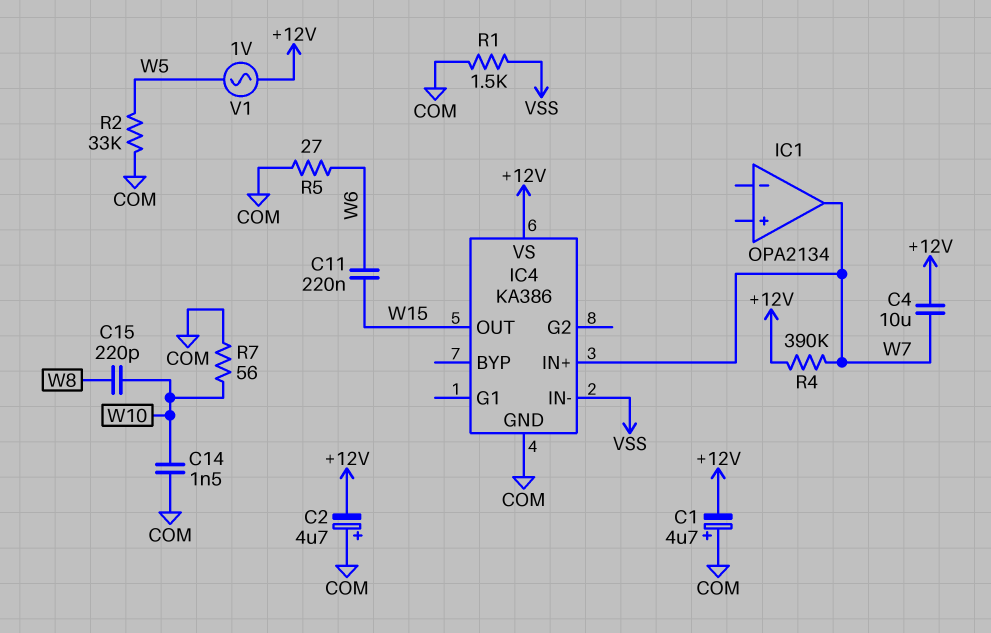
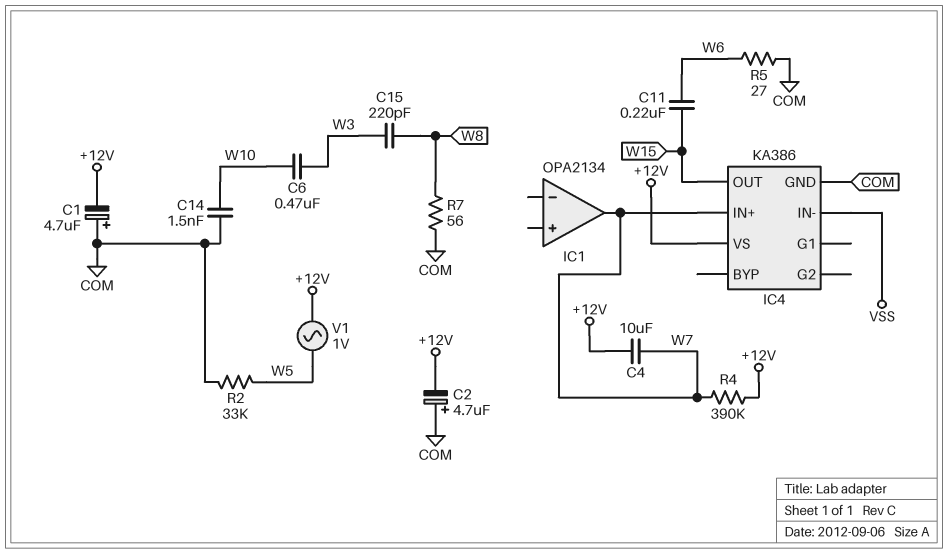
C6: none -> 470nF (W3, W10)
C15: 220pF (W8, W10) -> 220pF (W3, W8)
R1: 1.5k (COM, VSS) -> none
R7: 56 (COM, W10) -> 56 (COM, W8)

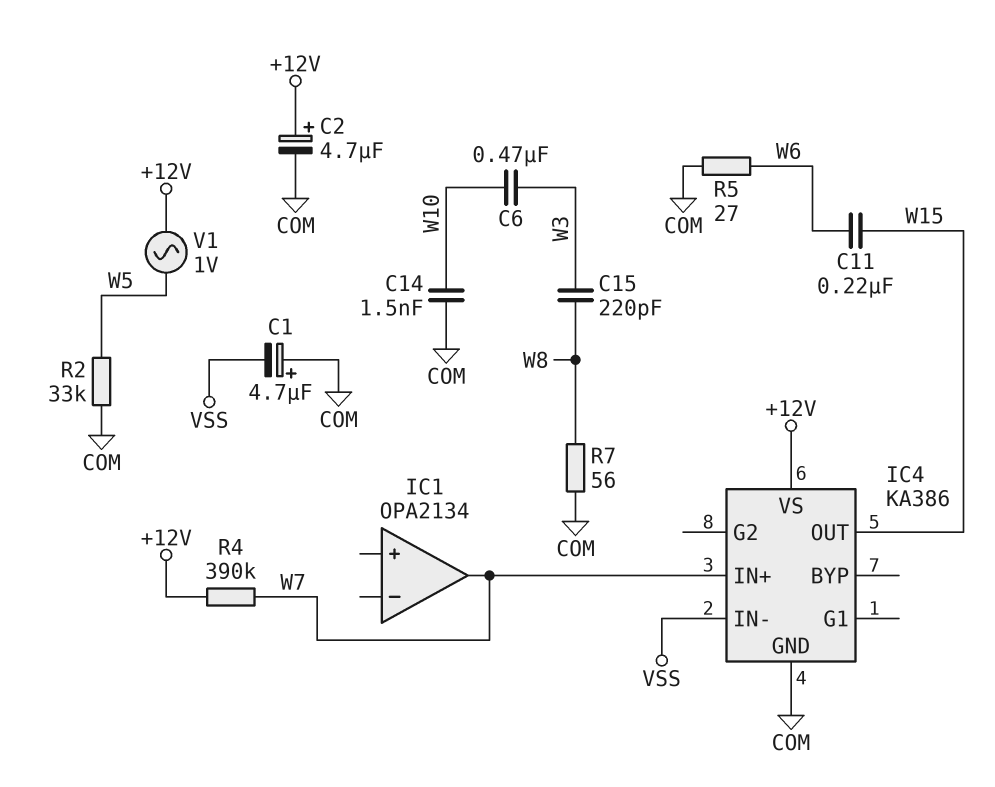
C1: 4.7uF (plus COM, minus +12V) -> 4.7uF (plus COM, minus VSS)
C2: 4.7uF (plus COM, minus +12V) -> 4.7uF (plus +12V, minus COM)
C4: 10uF (+12V, W7) -> none

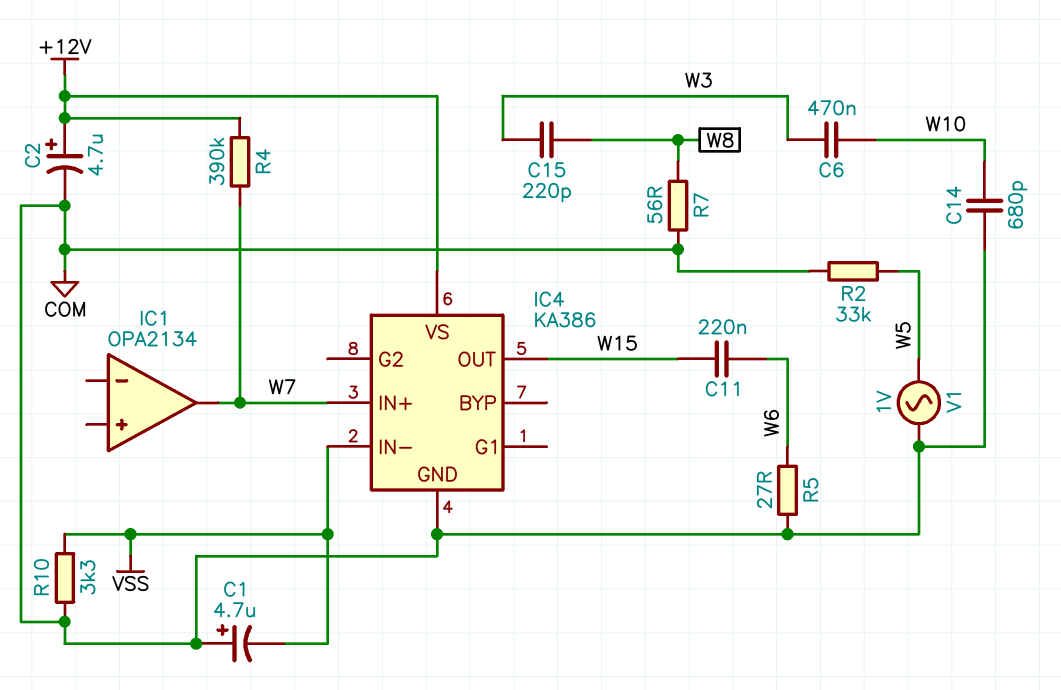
C14: 1.5nF (COM, W10) -> 680pF (COM, W10)
R10: none -> 3.3k (COM, VSS)
V1: AC 1V (+12V, W5) -> AC 1V (COM, W5)

